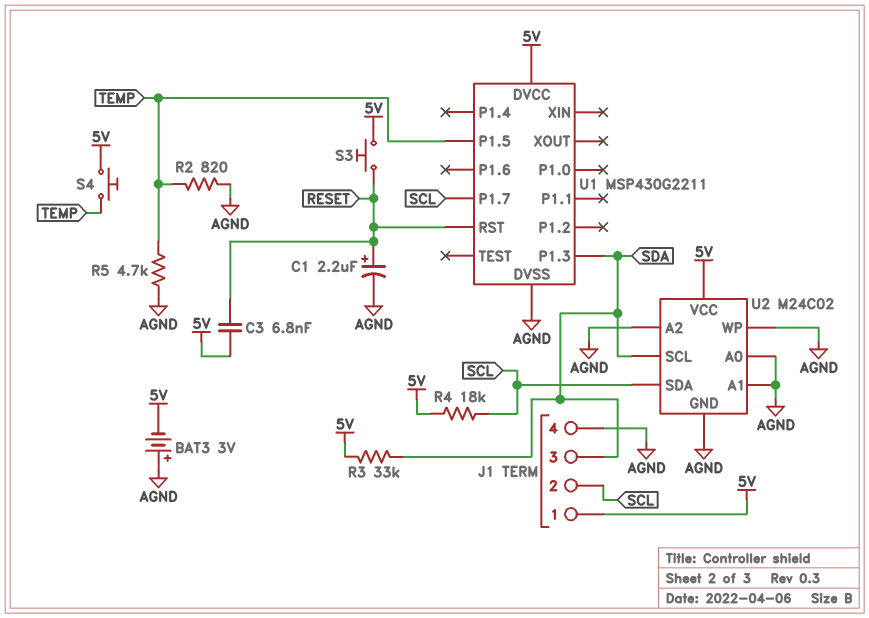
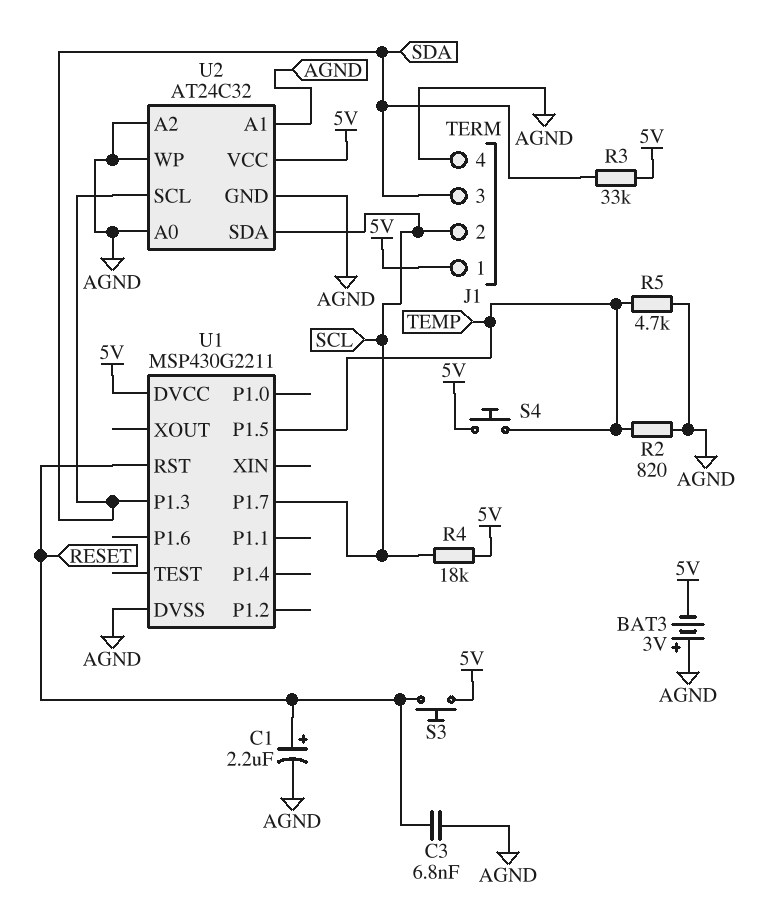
C3: 6.8nF (5V, RESET) -> 6.8nF (AGND, RESET)
U2: M24C02 -> AT24C32

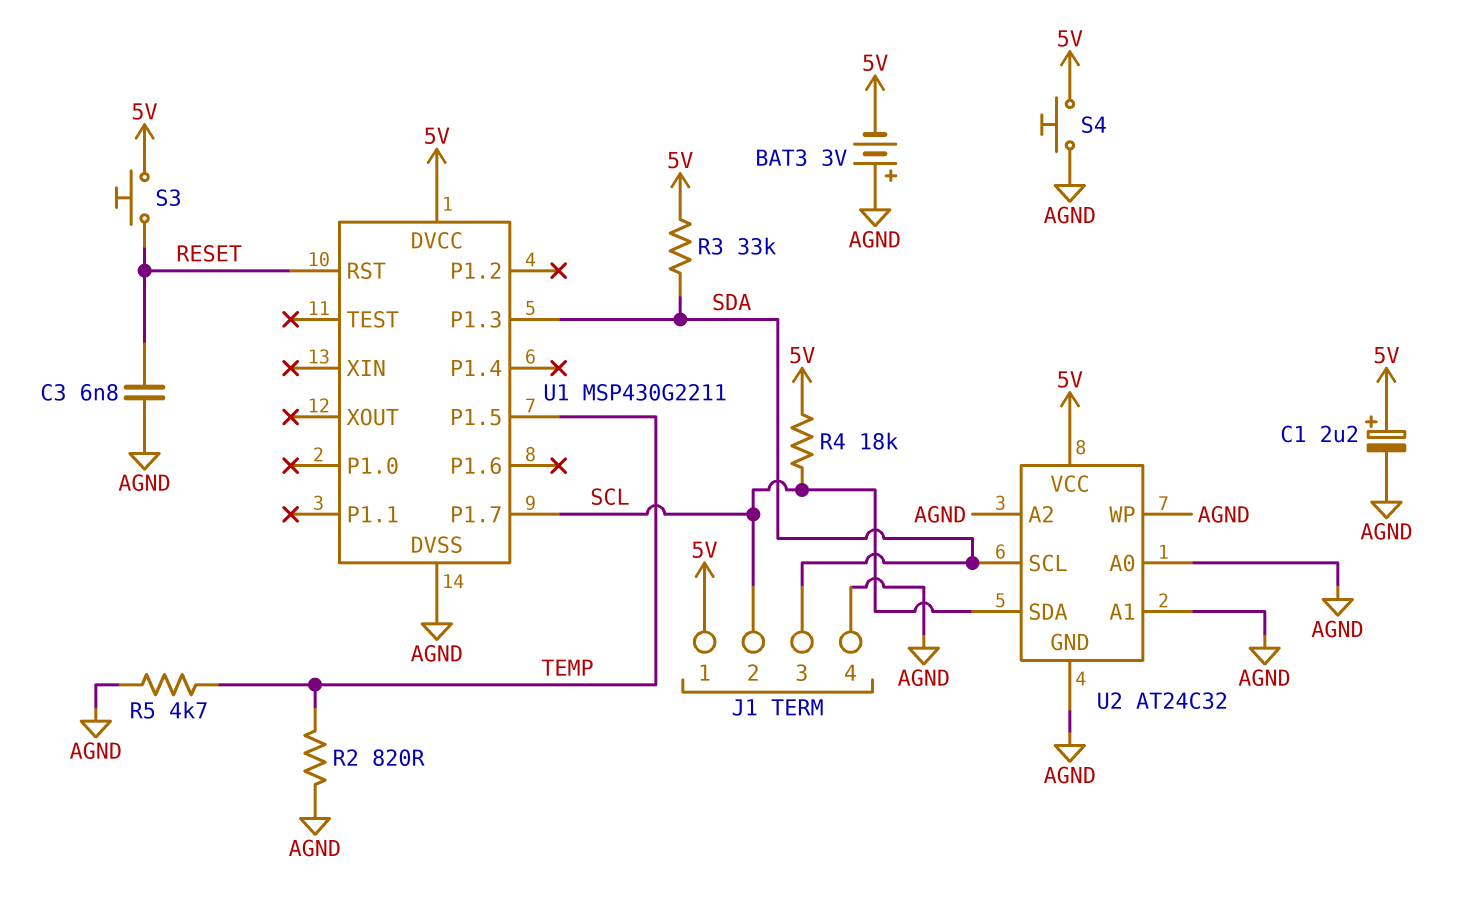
C1: 2.2uF (plus RESET, minus AGND) -> 2.2uF (plus 5V, minus AGND)
S4: button (5V, TEMP) -> button (5V, AGND)

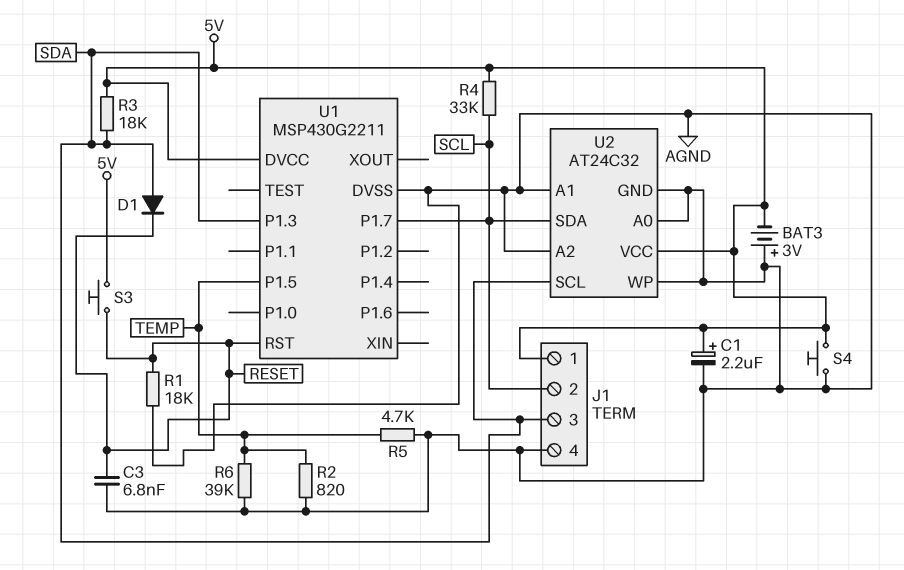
D1: none -> diode (A SDA, K RESET)
R1: none -> 18k (AGND, RESET)
R3: 33k (5V, SDA) -> 18k (5V, SDA)
R4: 18k (5V, SCL) -> 33k (5V, SCL)
R6: none -> 39k (AGND, TEMP)

